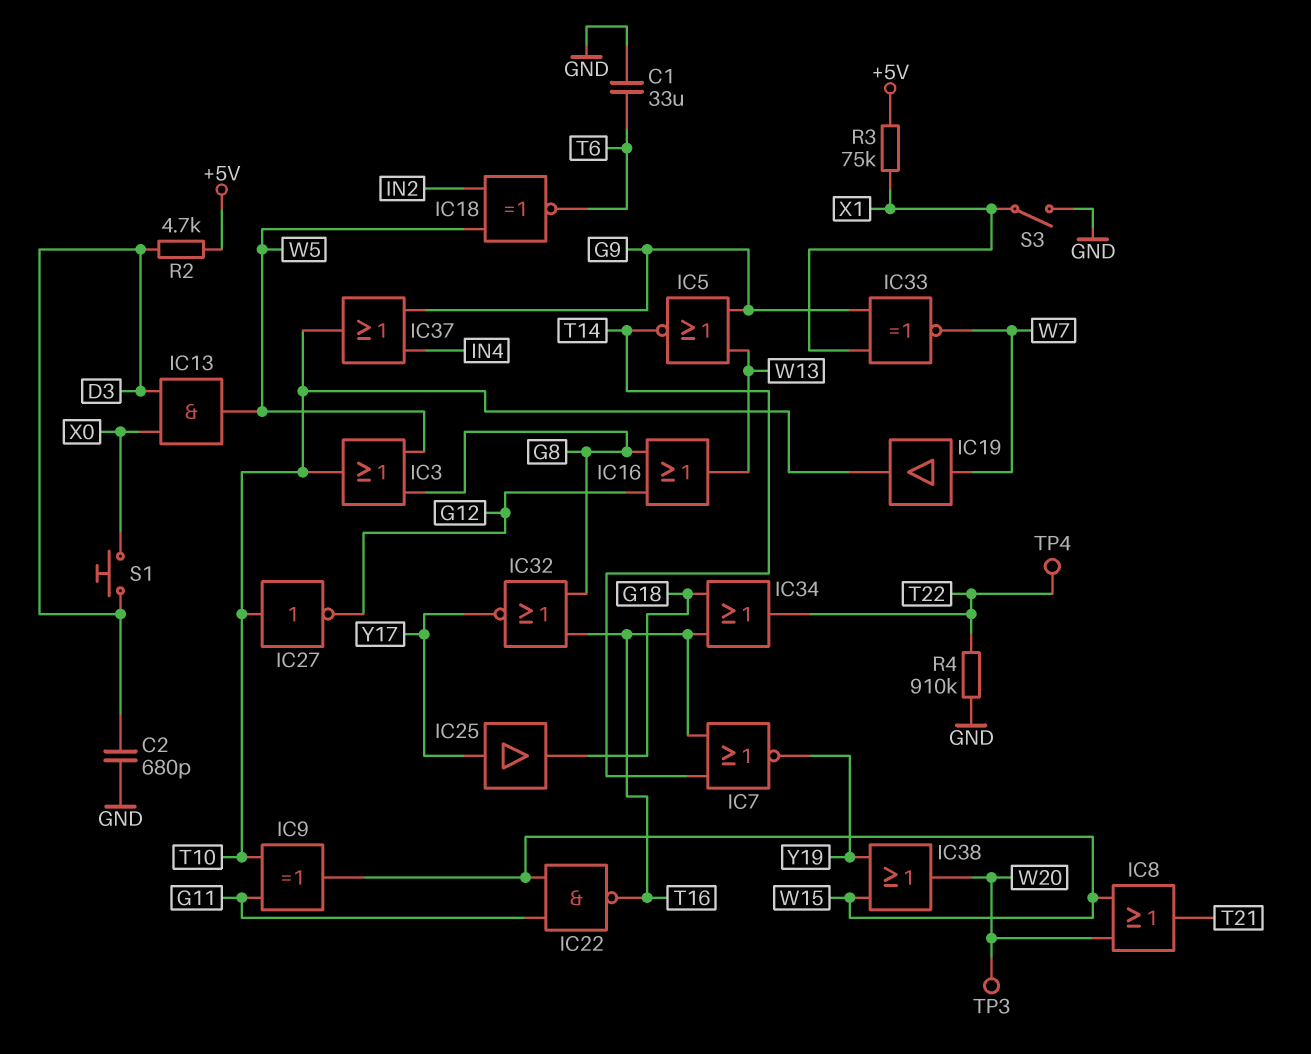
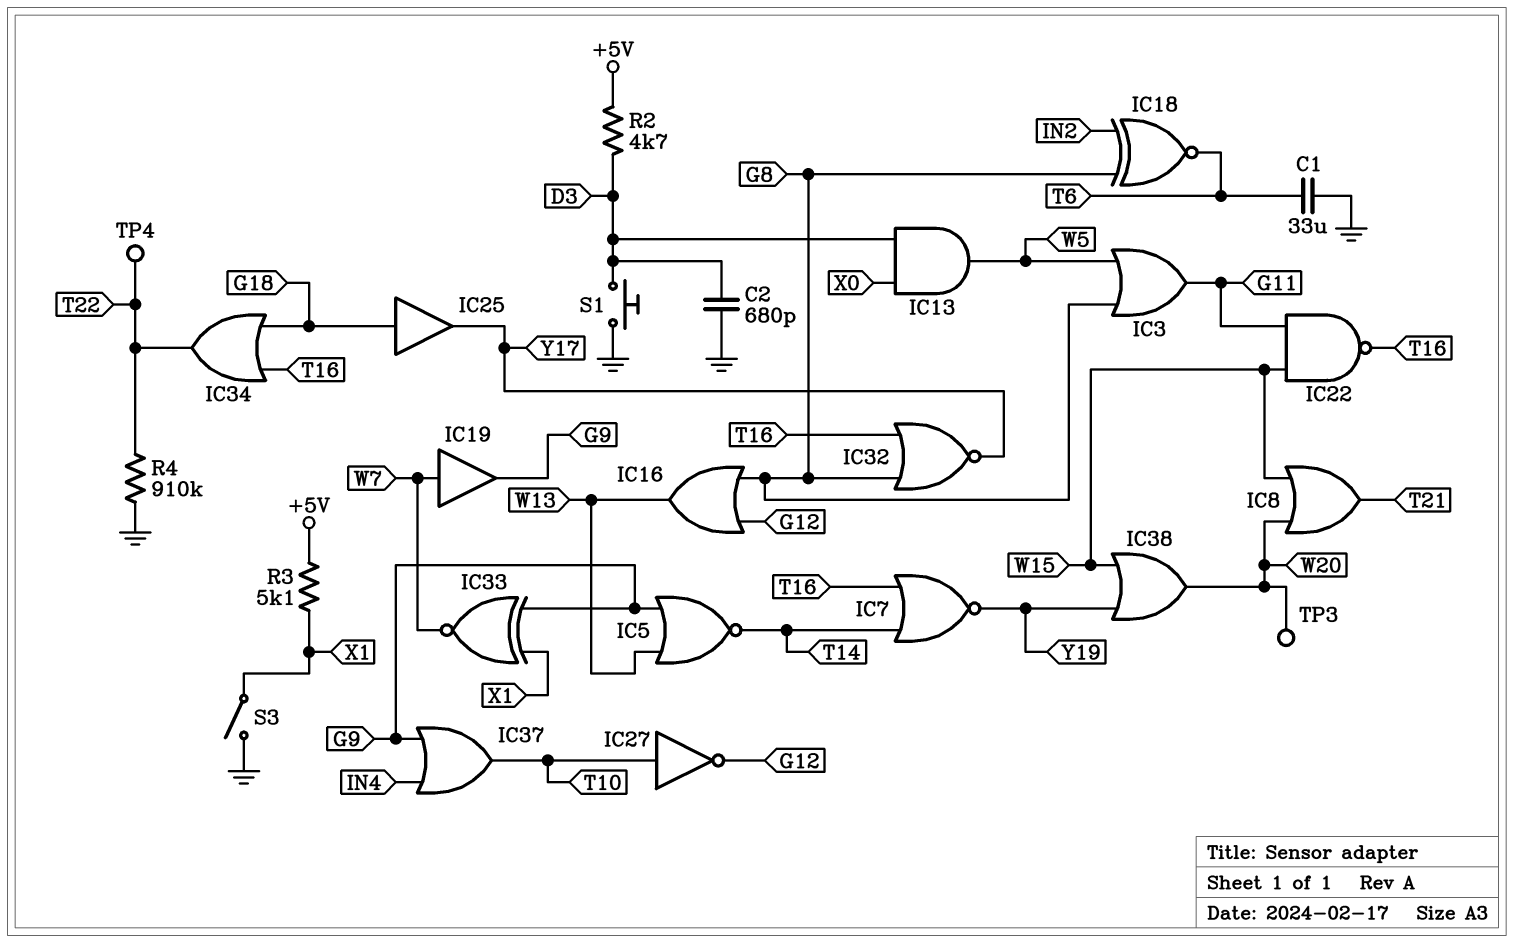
IC3: OR (in G8, in W5, out T10) -> OR (in G8, in W5, out G11)
IC9: XOR (in G11, in T10, out W15) -> none
IC18: XNOR (in IN2, in W5, out T6) -> XNOR (in G8, in IN2, out T6)
IC19: buffer (in W7, out T10) -> buffer (in W7, out G9)
IC25: buffer (in Y17, out G18) -> buffer (in G18, out Y17)
R3: 75k (+5V, X1) -> 5.1k (+5V, X1)
S1: button (D3, X0) -> button (D3, GND)

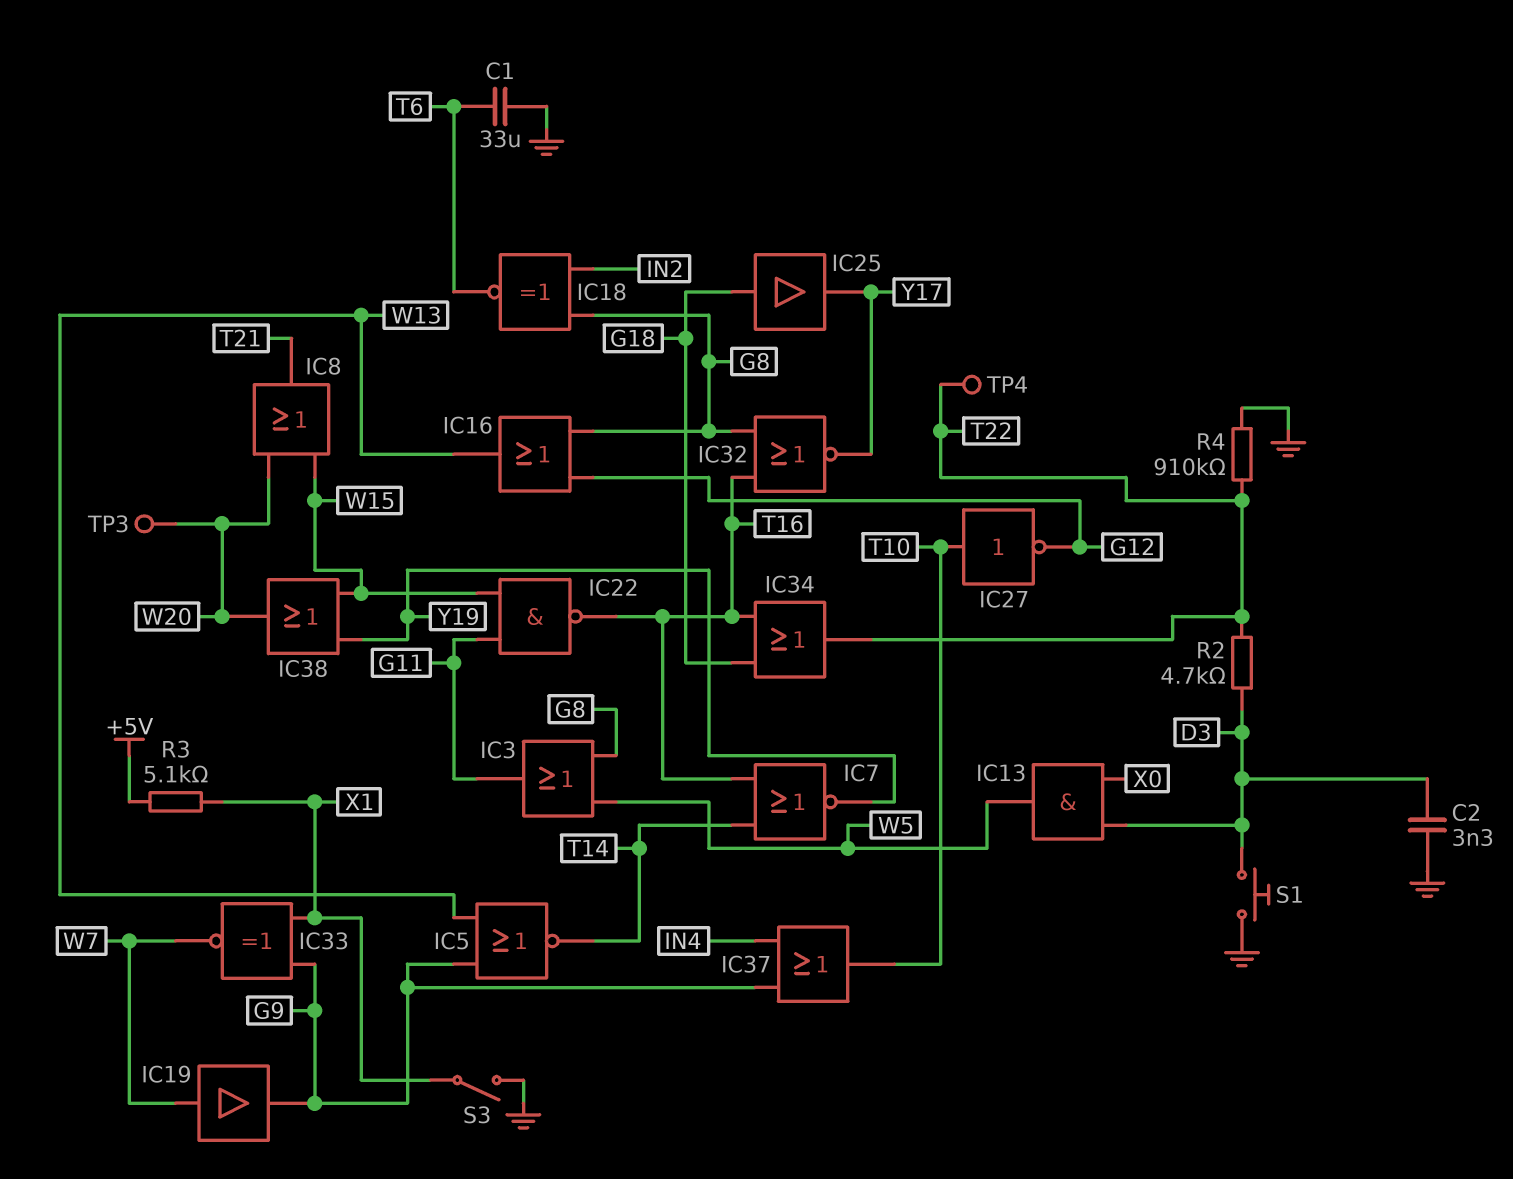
C2: 680pF (D3, GND) -> 3.3nF (D3, GND)
R2: 4.7k (+5V, D3) -> 4.7k (D3, T22)

